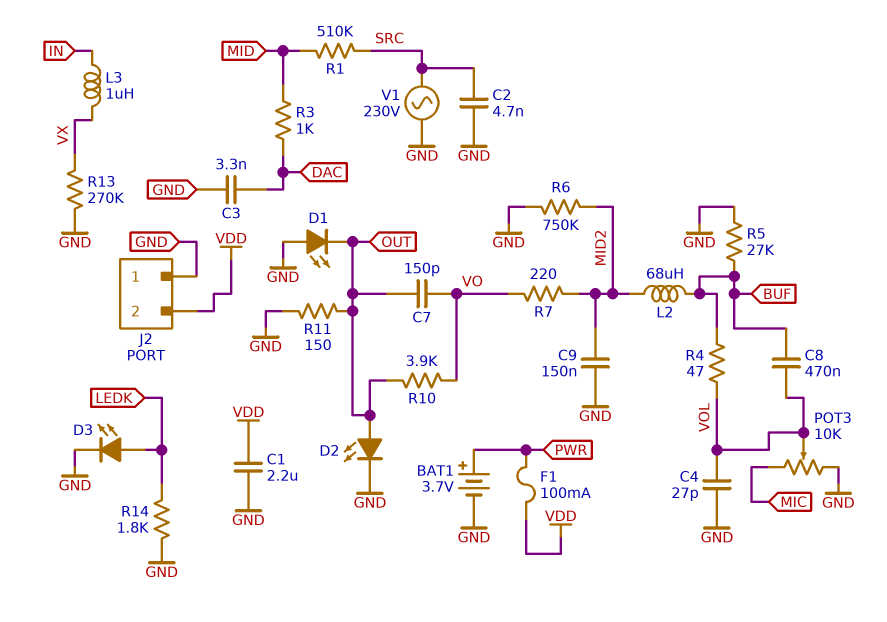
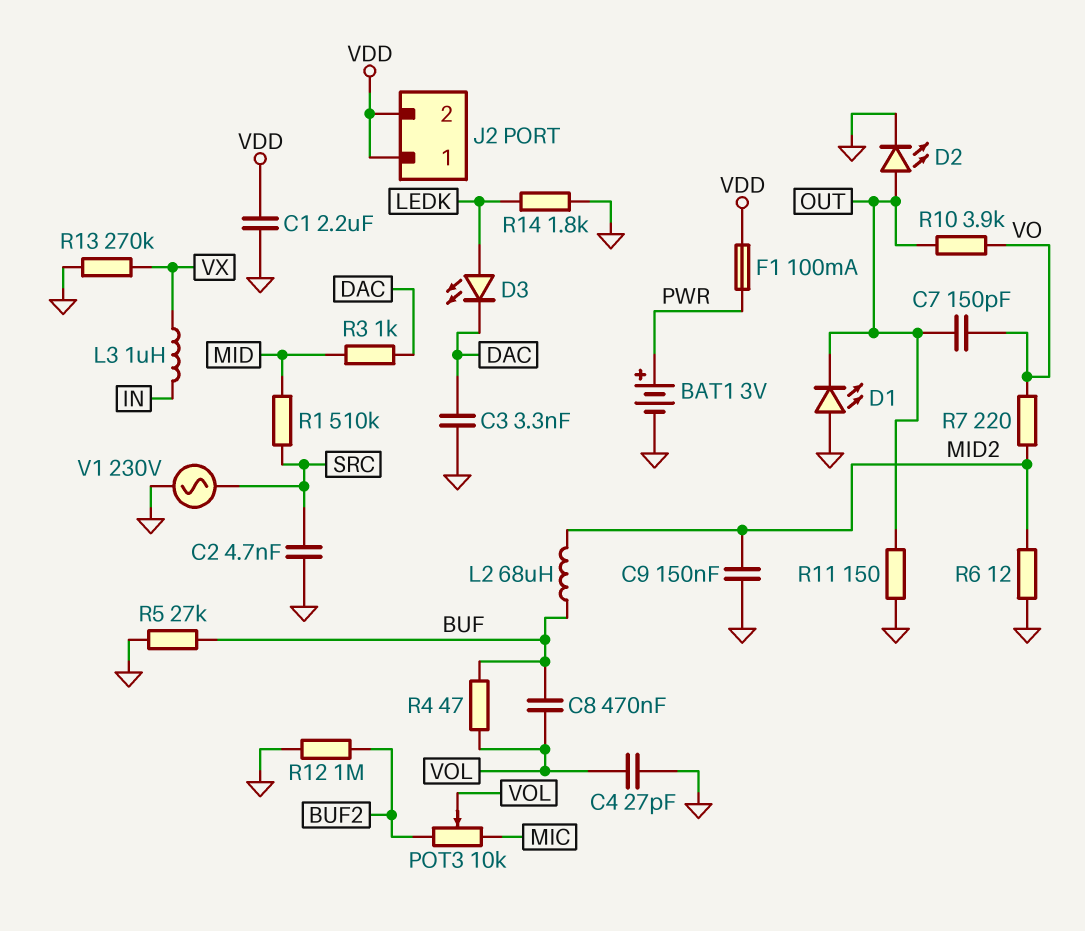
BAT1: 3.7V (plus PWR, minus GND) -> 3V (plus PWR, minus GND)
D3: LED (A LEDK, K GND) -> LED (A LEDK, K DAC)
J2 pin 1: GND -> VDD
POT3: 10k (GND, MIC, wiper VOL) -> 10k (BUF2, MIC, wiper VOL)
R6: 750k (GND, MID2) -> 12 (GND, MID2)
R12: none -> 1M (BUF2, GND)

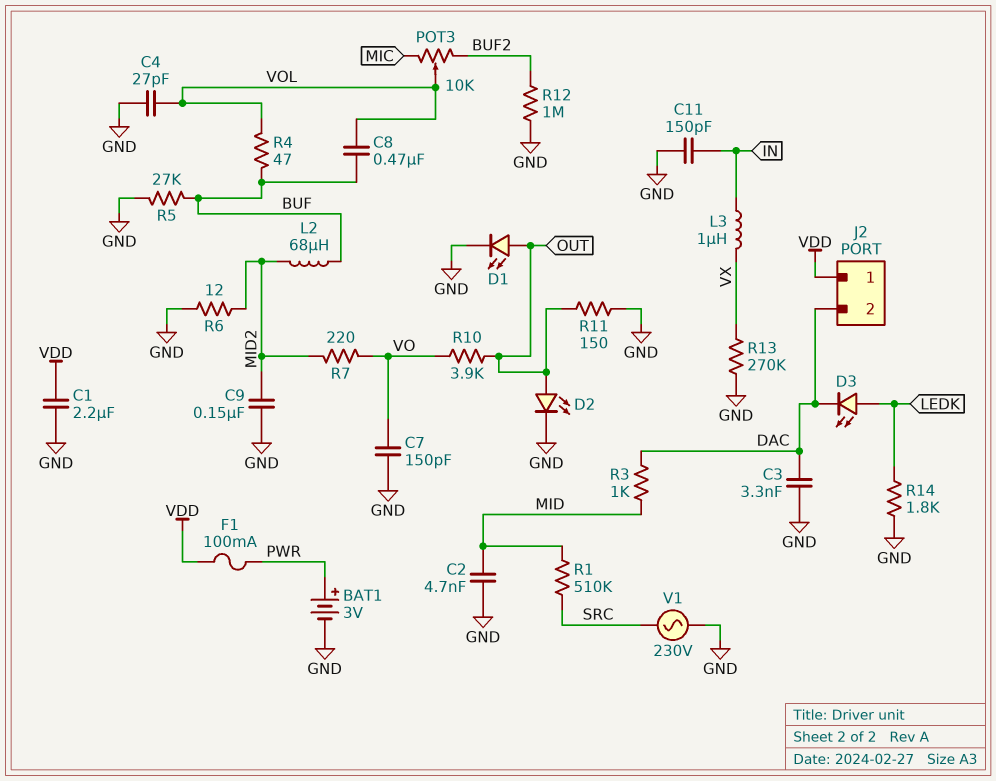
C2: 4.7nF (GND, SRC) -> 4.7nF (GND, MID)
C7: 150pF (OUT, VO) -> 150pF (GND, VO)
C11: none -> 150pF (GND, IN)
D1: LED (A GND, K OUT) -> LED (A OUT, K GND)
J2 pin 2: VDD -> DAC

